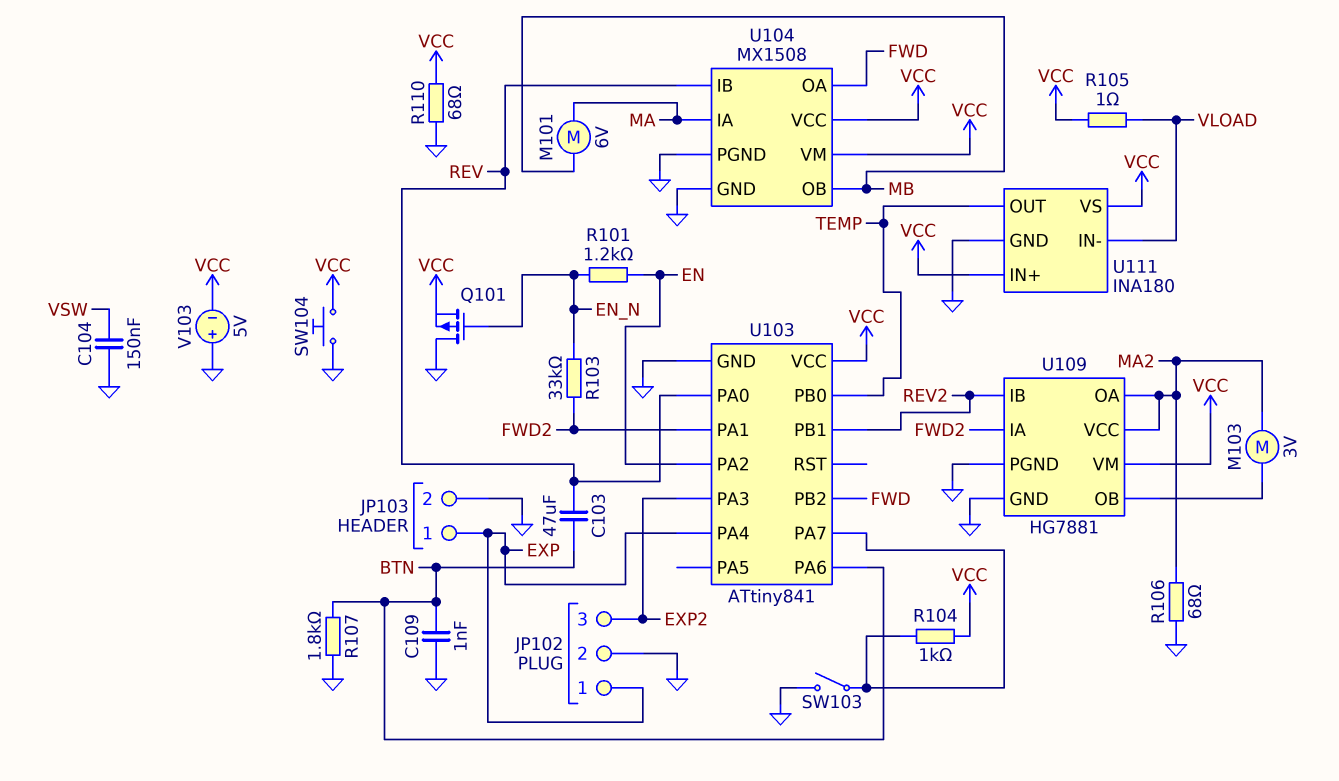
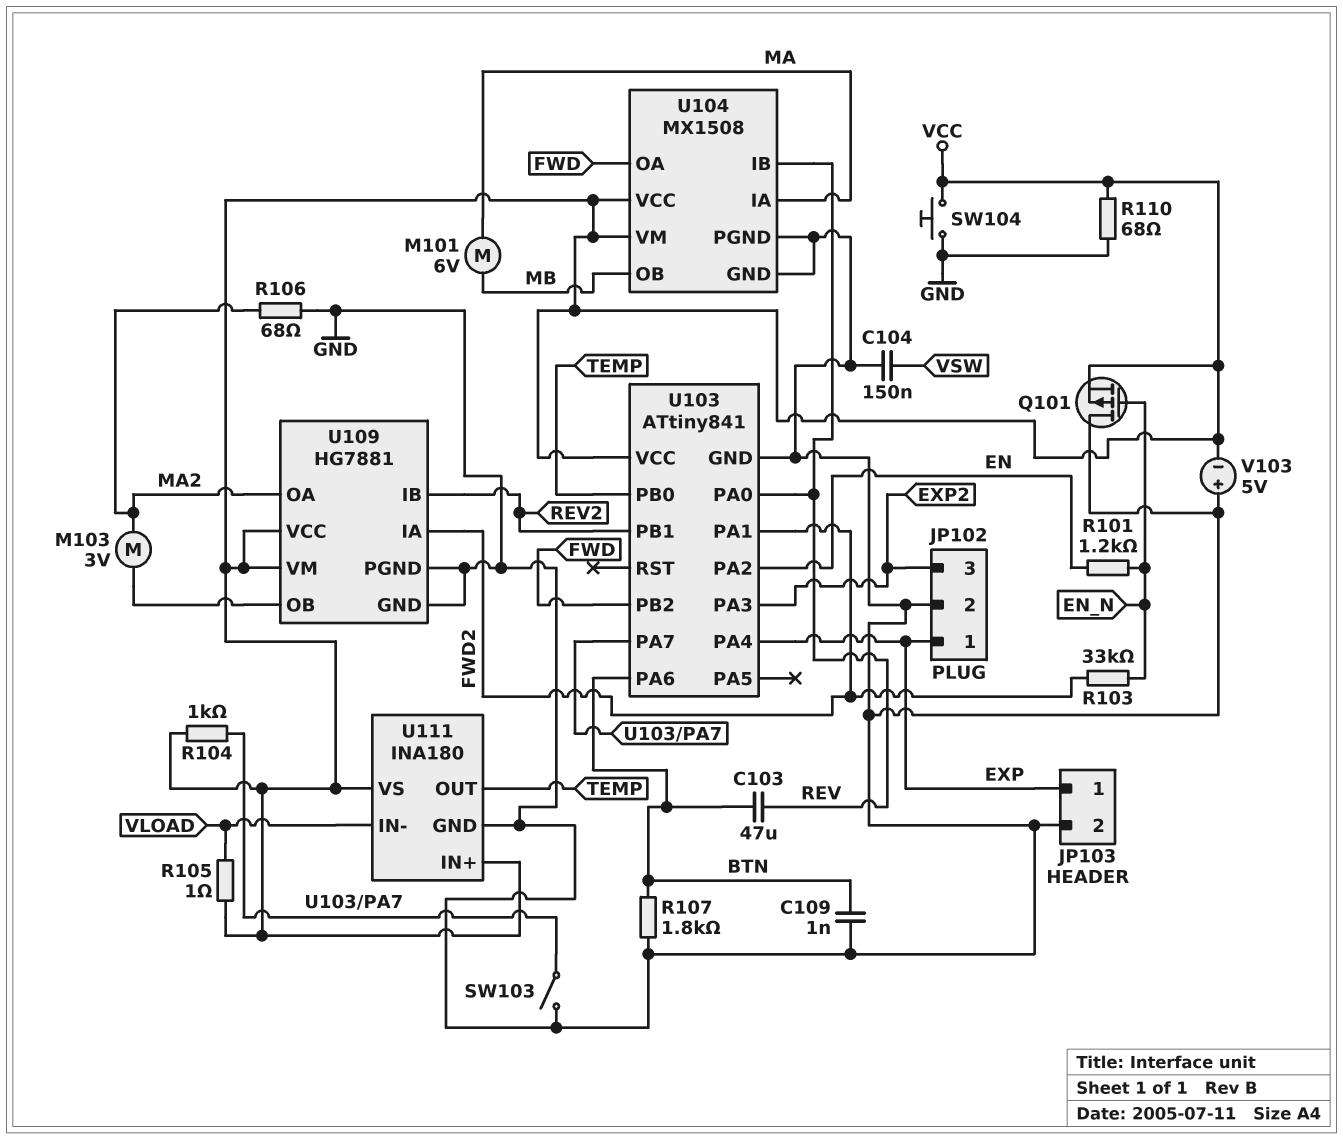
U109 pin VCC: MA2 -> VCC

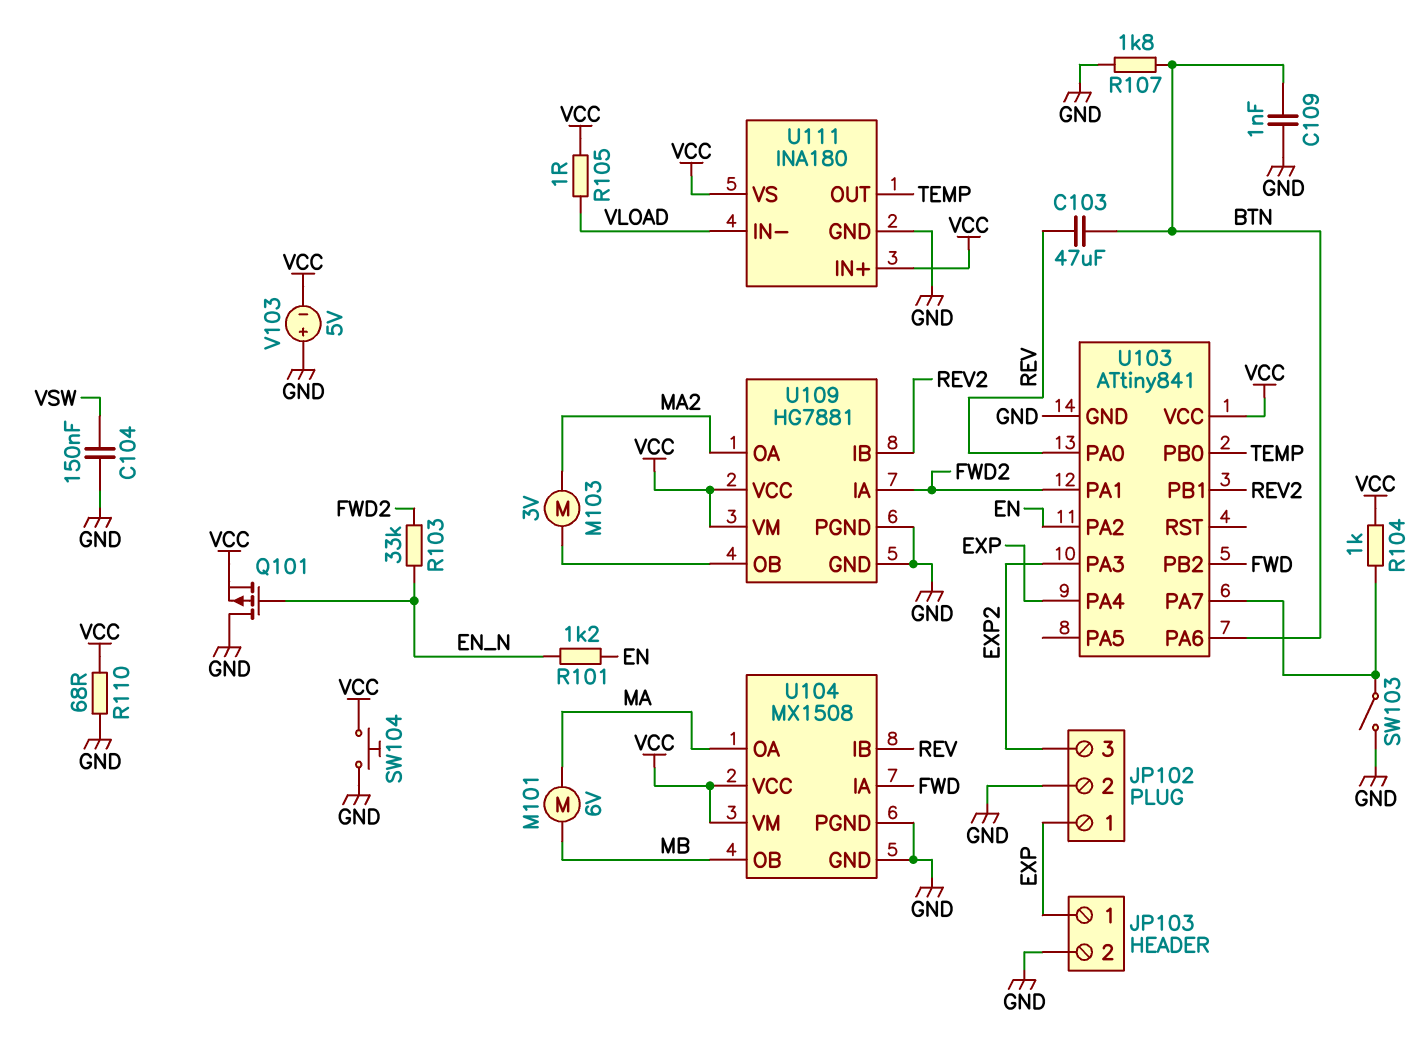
R106: 68 (GND, MA2) -> none
U104 pin IA: MA -> FWD
U104 pin OA: FWD -> MA

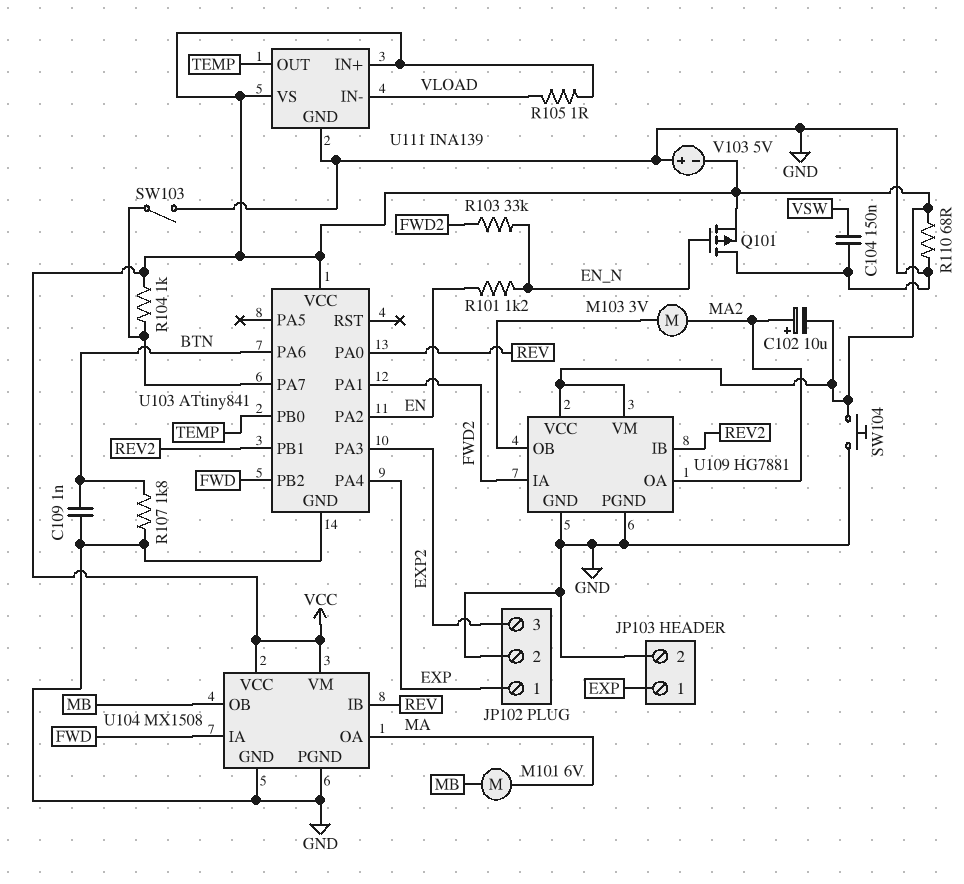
C102: none -> 10uF (plus MA2, minus VCC)
C103: 47uF (BTN, REV) -> none
U111: INA180 -> INA139

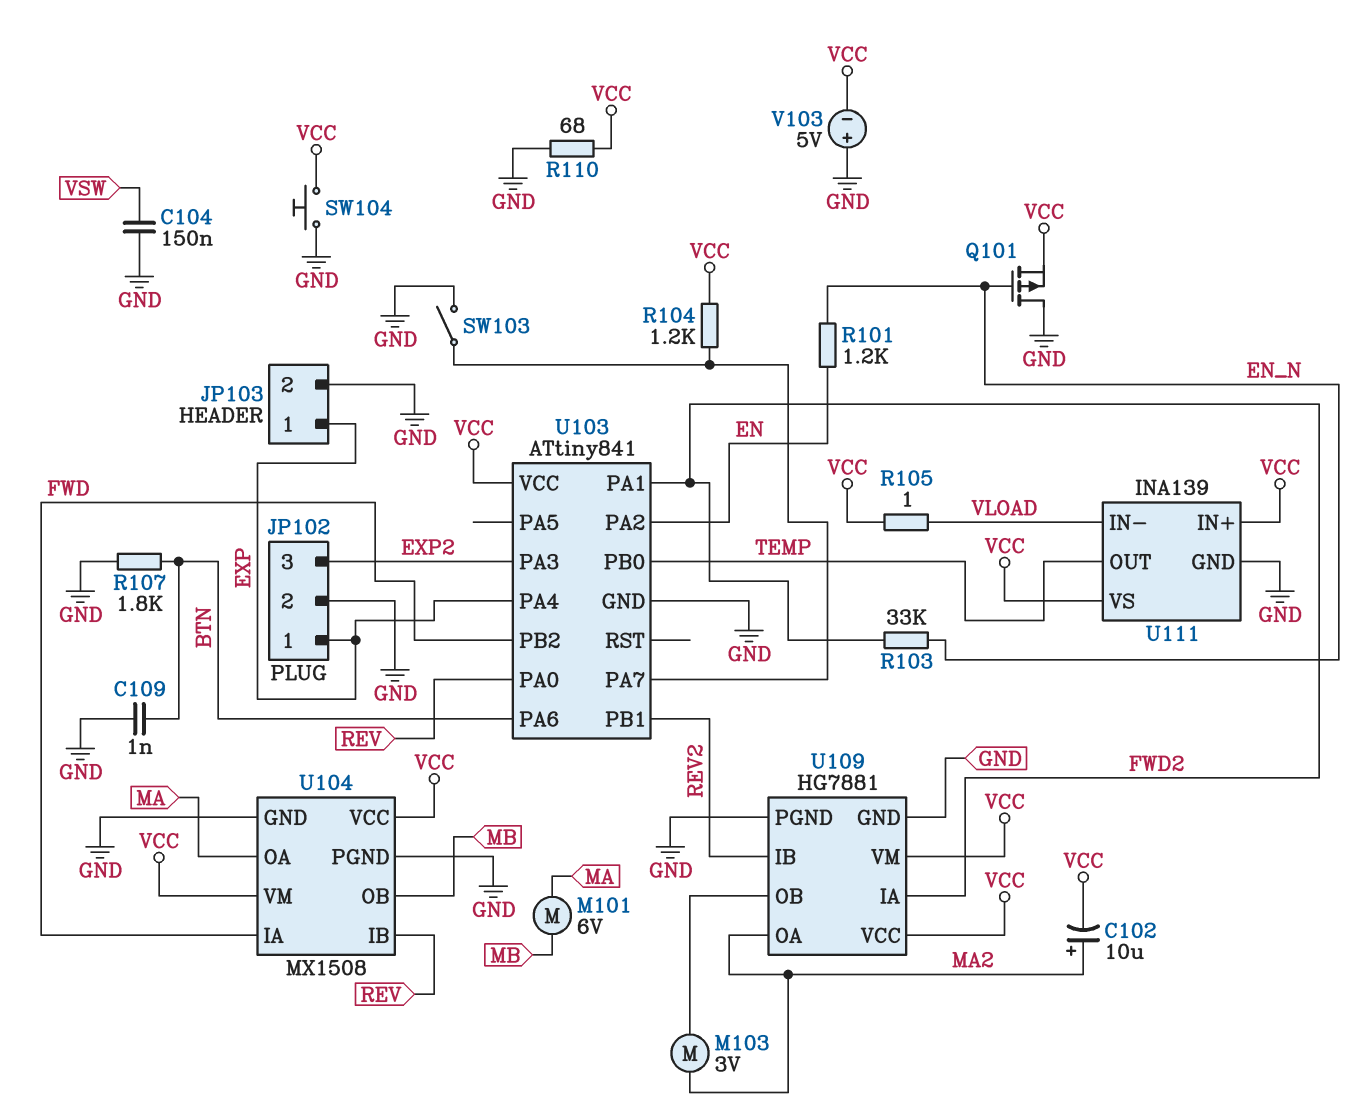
R104: 1k (U103/PA7, VCC) -> 1.2k (U103/PA7, VCC)

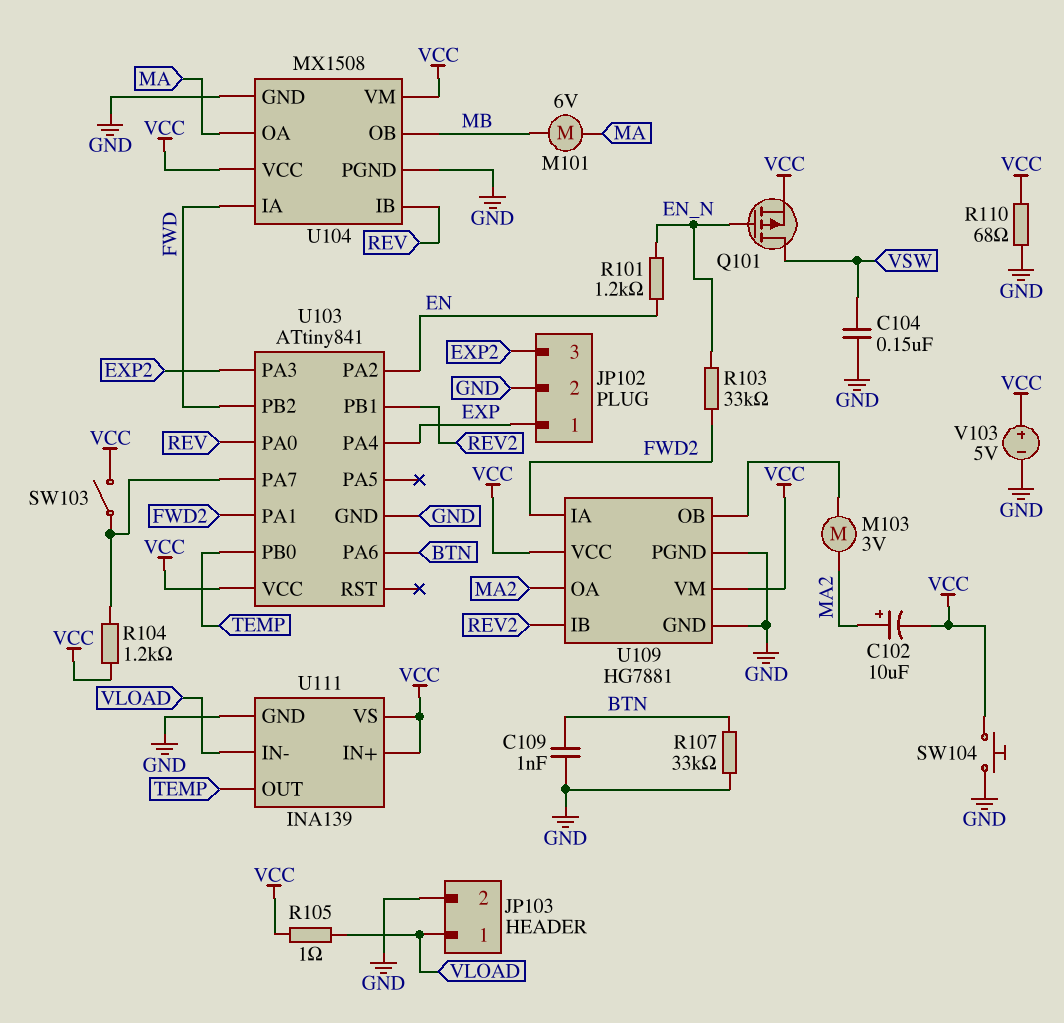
JP103 pin 1: EXP -> VLOAD
Q101: PMOS (G EN_N, D GND, S VCC) -> PMOS (G EN_N, D VSW, S VCC)
R107: 1.8k (BTN, GND) -> 33k (BTN, GND)
SW103: switch (GND, U103/PA7) -> switch (U103/PA7, VCC)
V103: 5V (plus GND, minus VCC) -> 5V (plus VCC, minus GND)

